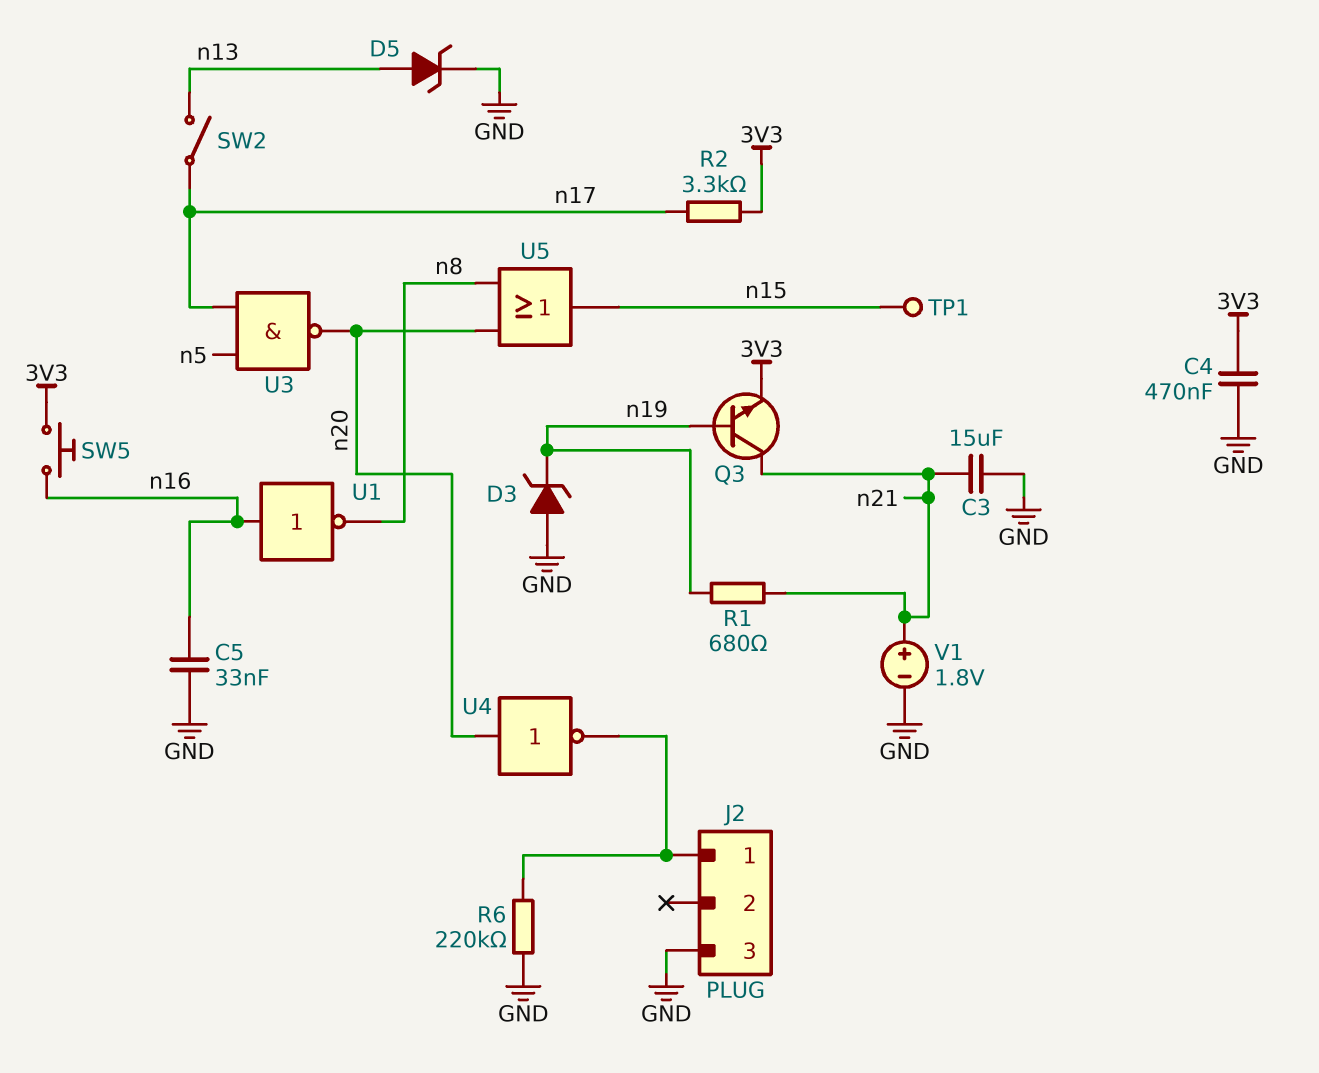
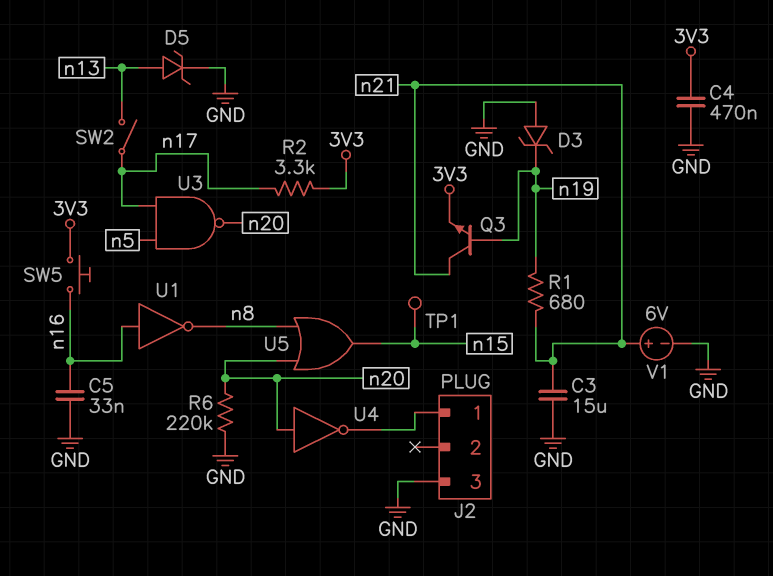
R6: 220k (GND, J2/1) -> 220k (GND, n20)
V1: 1.8V (plus n21, minus GND) -> 6V (plus n21, minus GND)

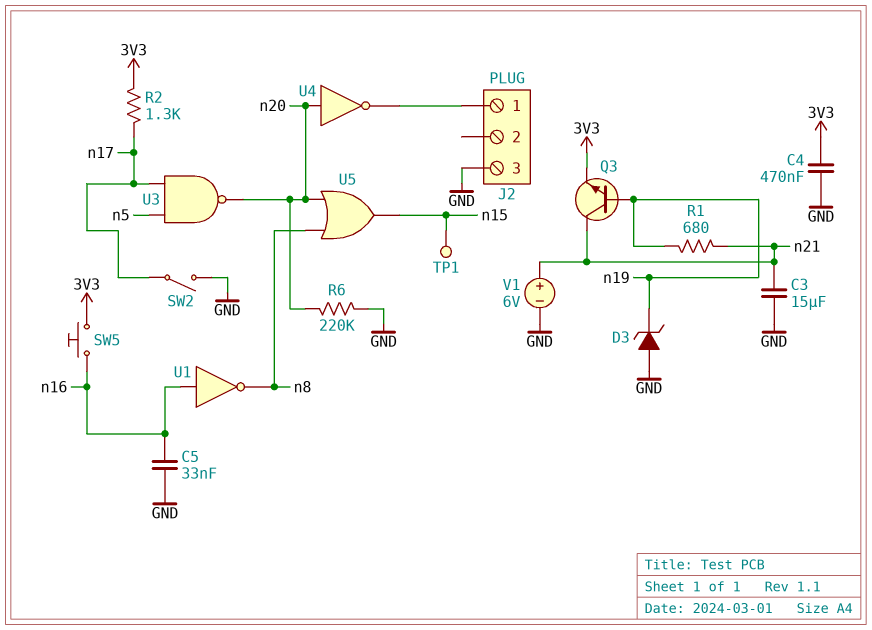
D5: zener (A n13, K GND) -> none
R2: 3.3k (3V3, n17) -> 1.3k (3V3, n17)
SW2: switch (n13, n17) -> switch (GND, n17)

